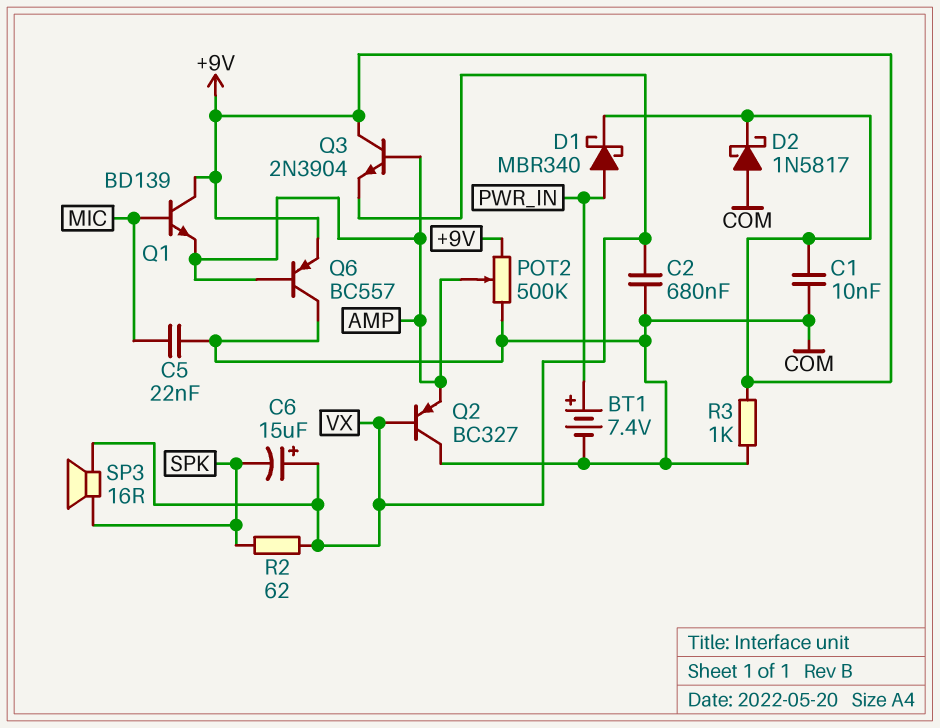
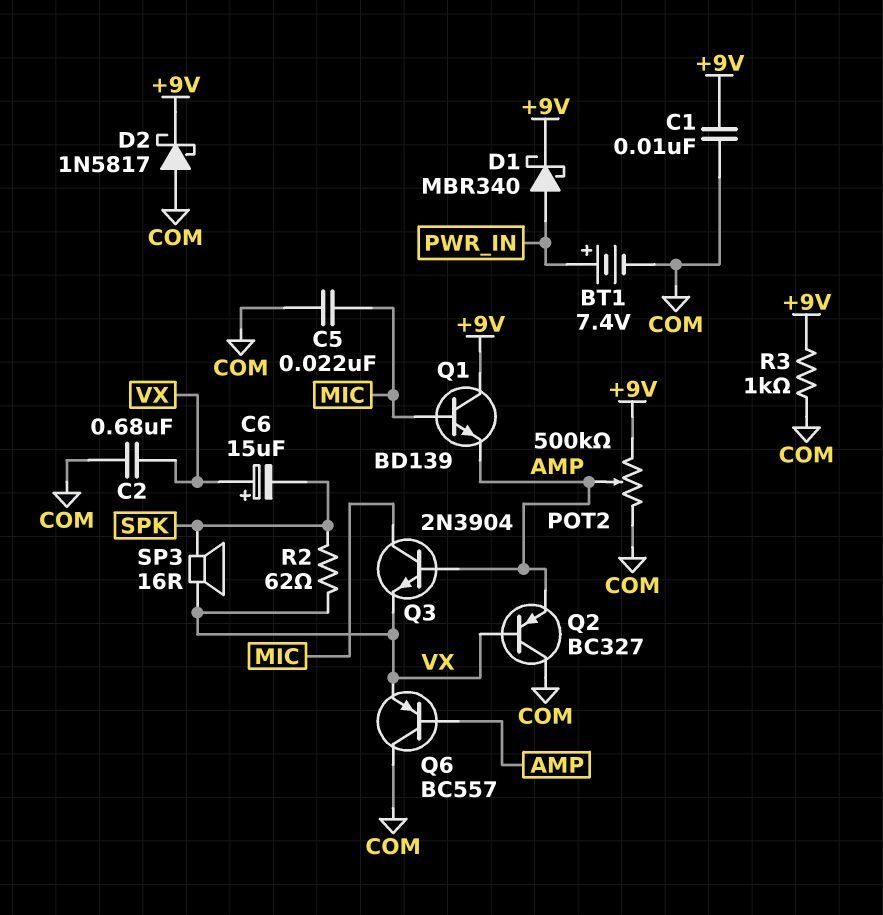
Q3: NPN 2N3904 (B AMP, C +9V, E VX) -> NPN 2N3904 (B AMP, C MIC, E VX)
Q6: PNP BC557 (B AMP, C COM, E +9V) -> PNP BC557 (B AMP, C COM, E VX)

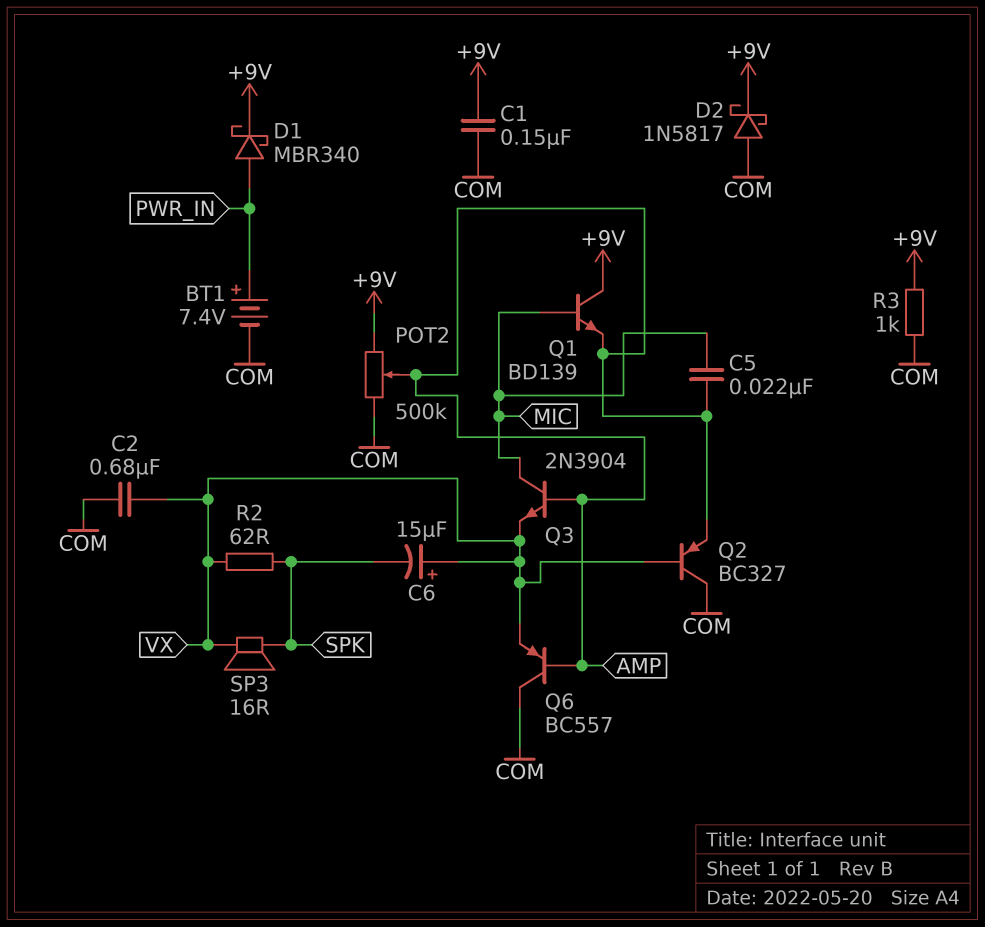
C1: 10nF (+9V, COM) -> 150nF (+9V, COM)
C5: 22nF (COM, MIC) -> 22nF (AMP, MIC)

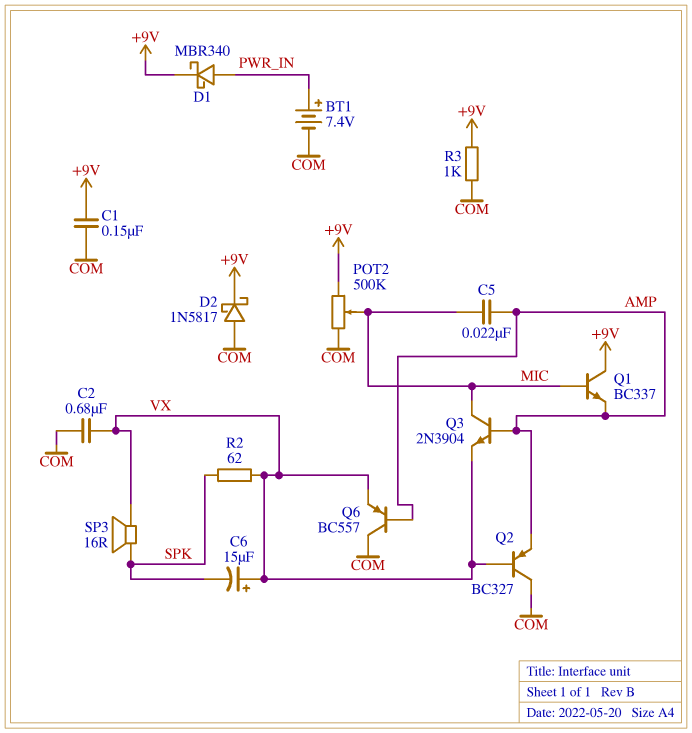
POT2: 500k (+9V, COM, wiper AMP) -> 500k (+9V, COM, wiper MIC)
Q1: NPN BD139 (B MIC, C +9V, E AMP) -> NPN BC337 (B MIC, C +9V, E AMP)

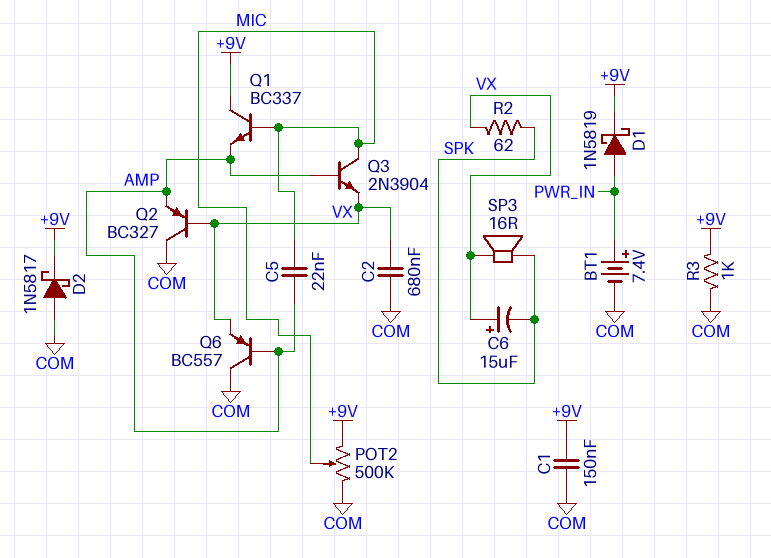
D1: schottky MBR340 (A PWR_IN, K +9V) -> schottky 1N5819 (A PWR_IN, K +9V)

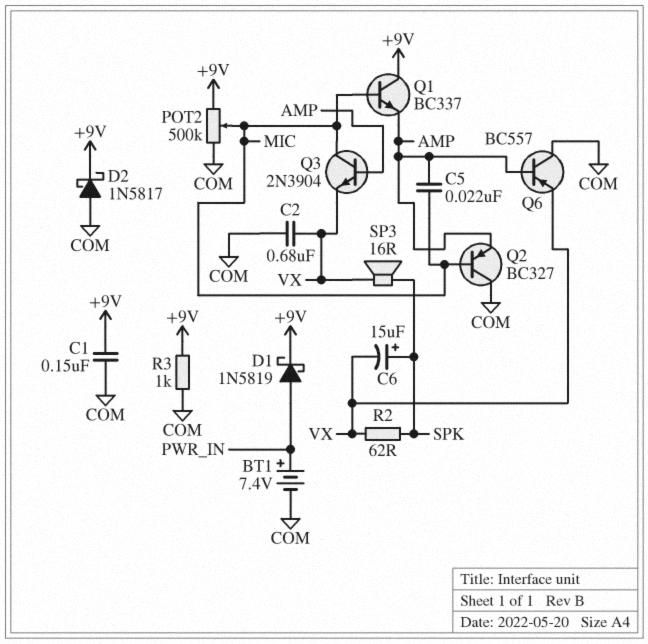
C6: 15uF (plus VX, minus SPK) -> 15uF (plus SPK, minus VX)
Q2: PNP BC327 (B VX, C COM, E AMP) -> PNP BC327 (B MIC, C COM, E AMP)

